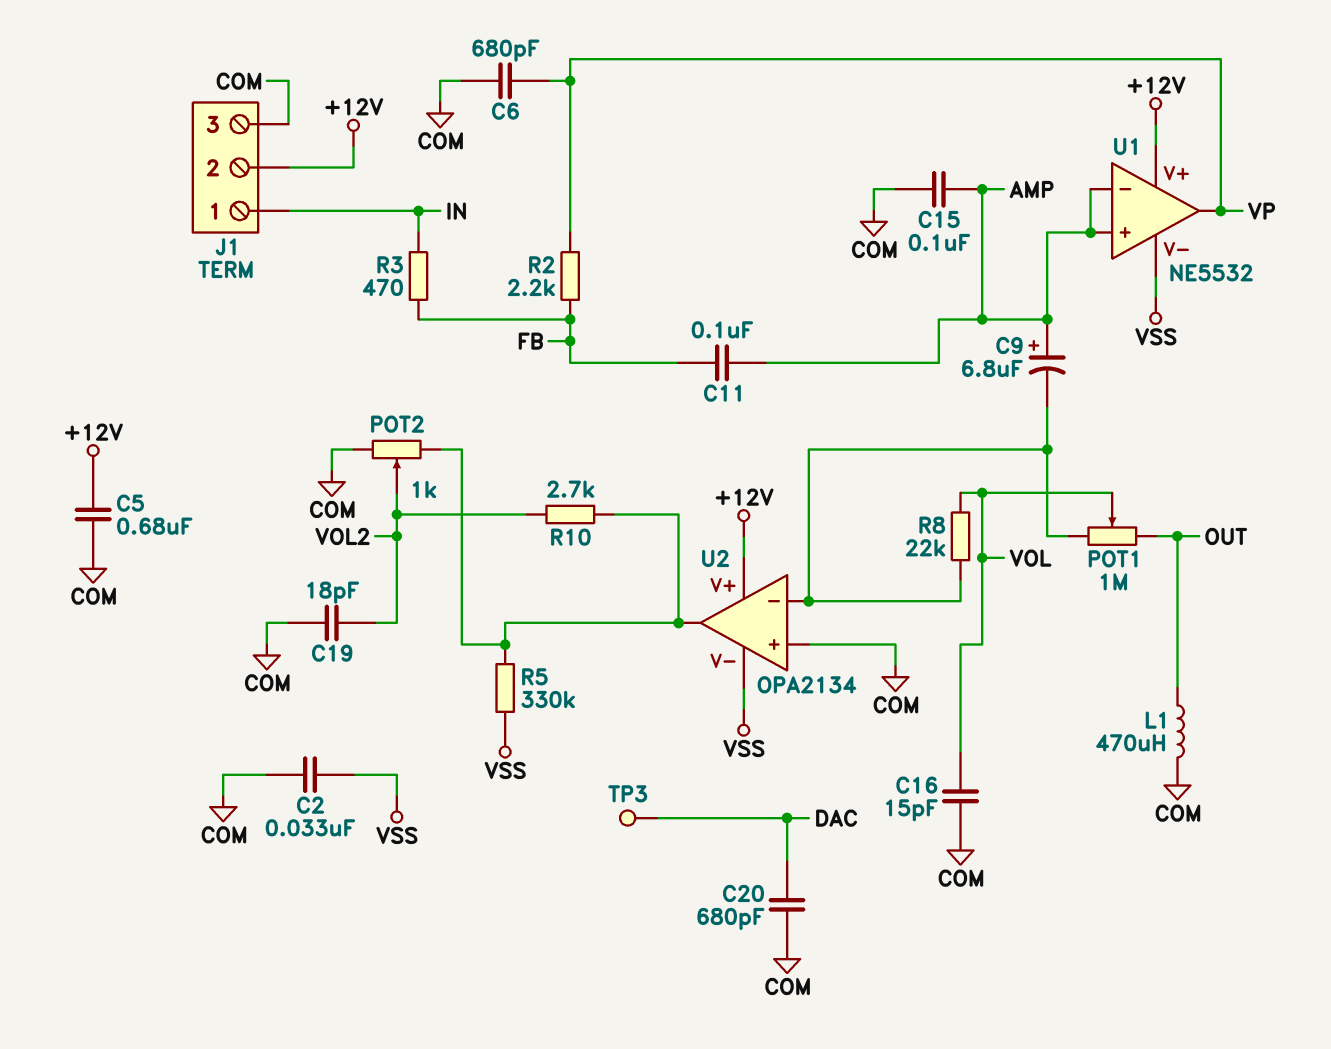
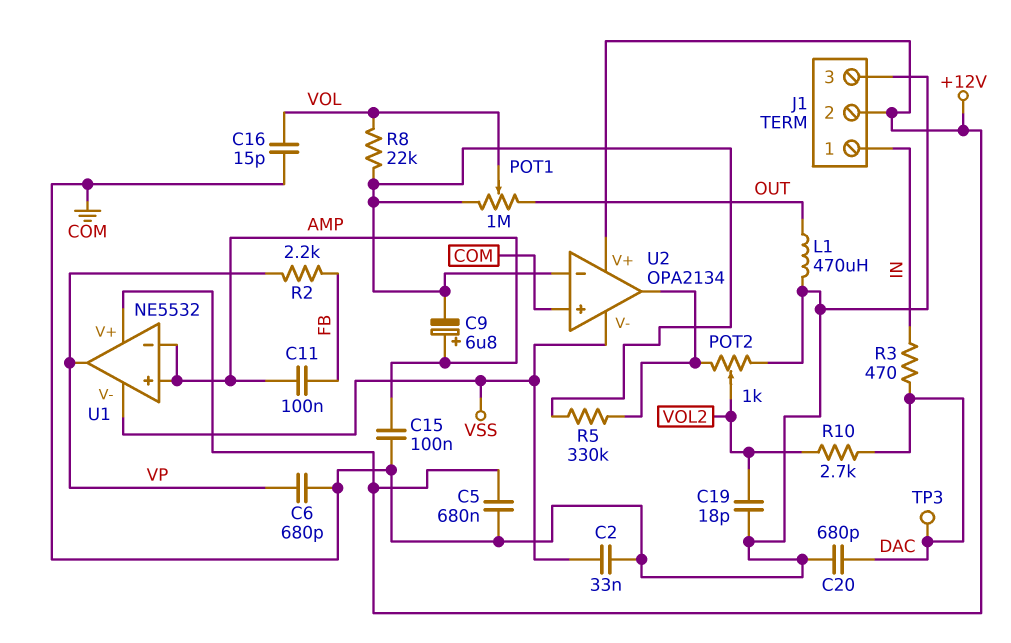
R3: 470 (FB, IN) -> 470 (DAC, IN)
R5: 330k (U2/out, VSS) -> 330k (U2/in-, U2/out)
R10: 2.7k (U2/out, VOL2) -> 2.7k (DAC, VOL2)

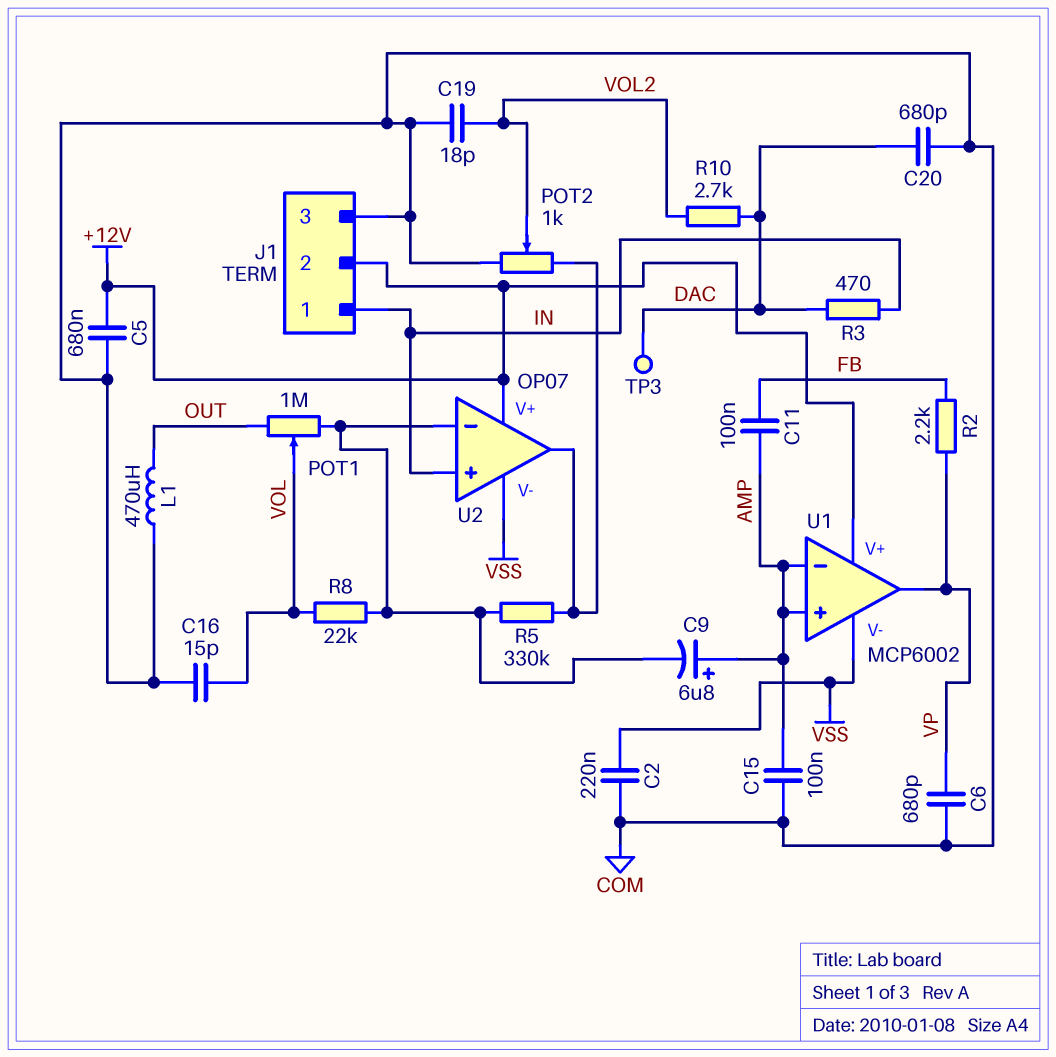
C2: 33nF (COM, VSS) -> 220nF (COM, VSS)
U1: NE5532 -> MCP6002
U2: OPA2134 -> OP07
U2 pin in+: COM -> IN

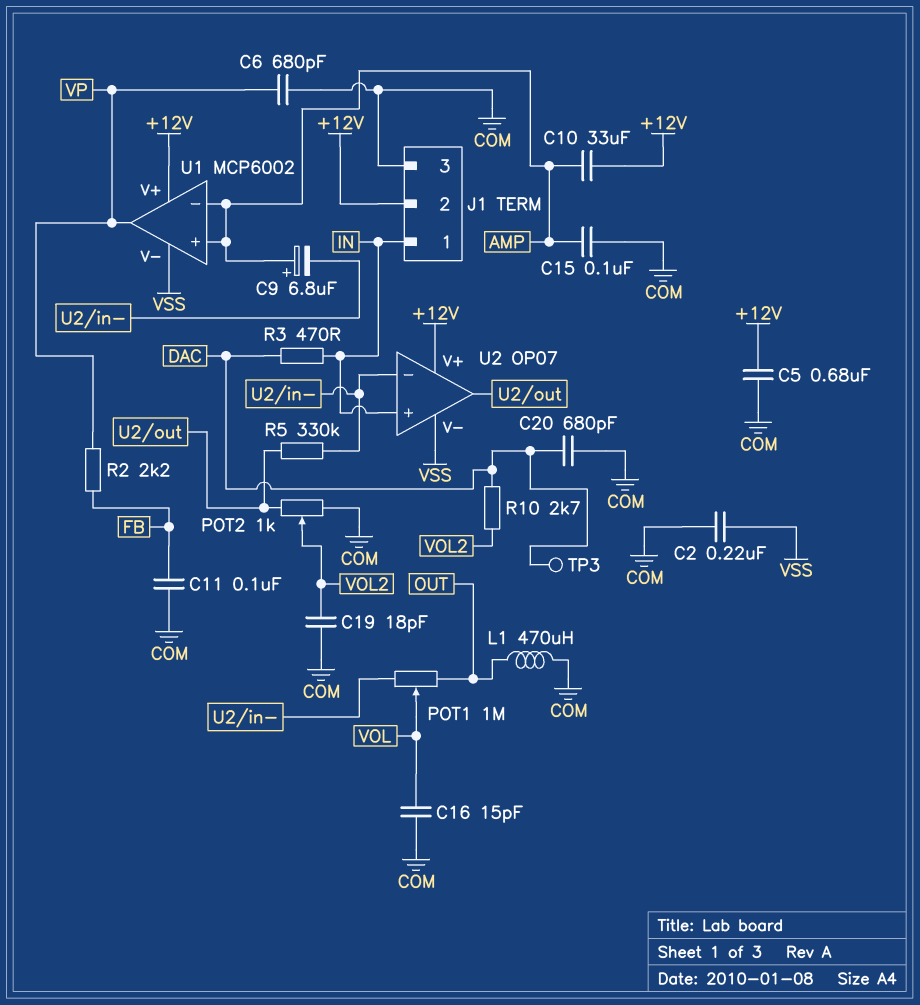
C10: none -> 33uF (+12V, AMP)
C11: 100nF (AMP, FB) -> 100nF (COM, FB)
R8: 22k (U2/in-, VOL) -> none

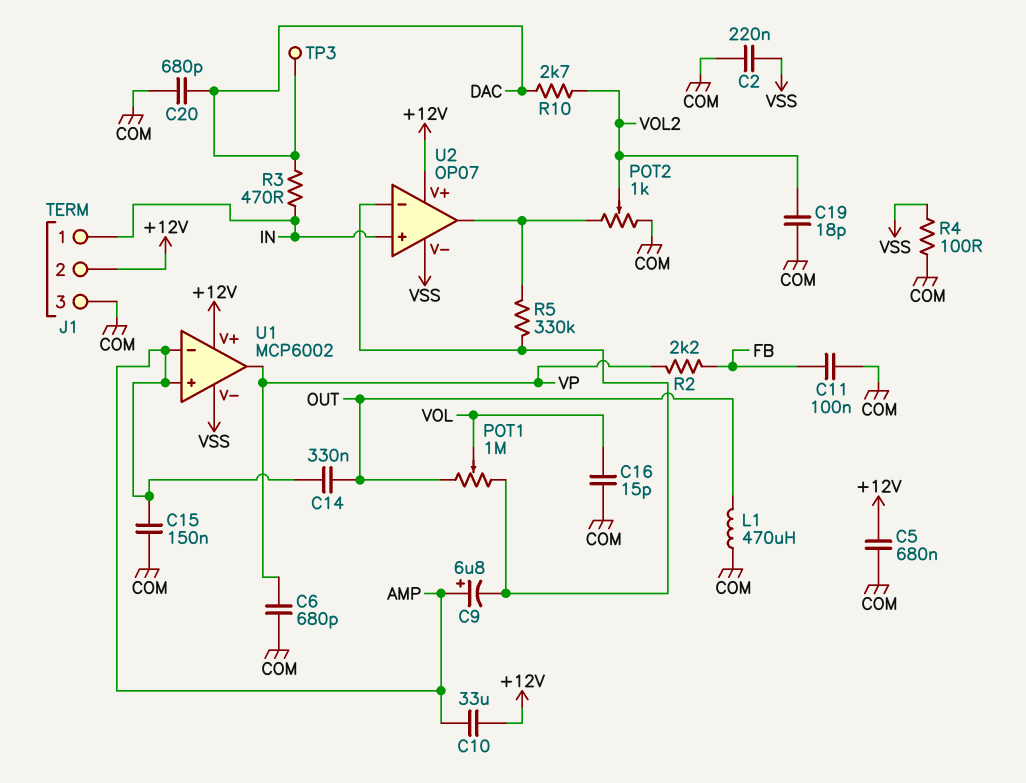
C14: none -> 330nF (AMP, OUT)
C15: 100nF (AMP, COM) -> 150nF (AMP, COM)
R4: none -> 100 (COM, VSS)

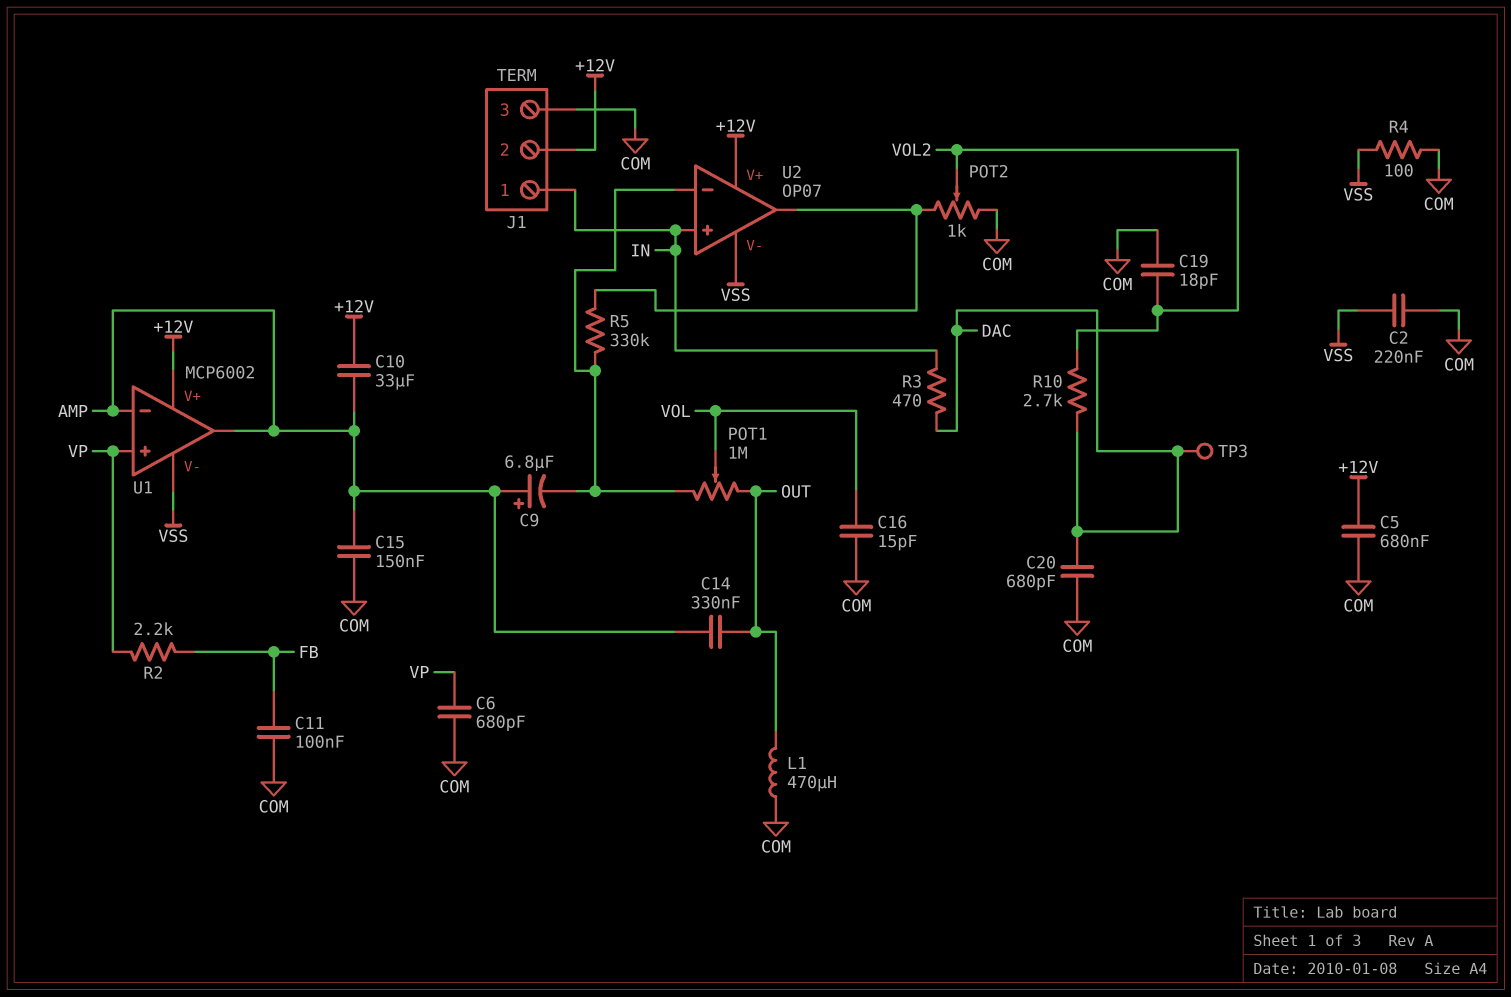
U1 pin in+: AMP -> VP
U1 pin out: VP -> AMP

